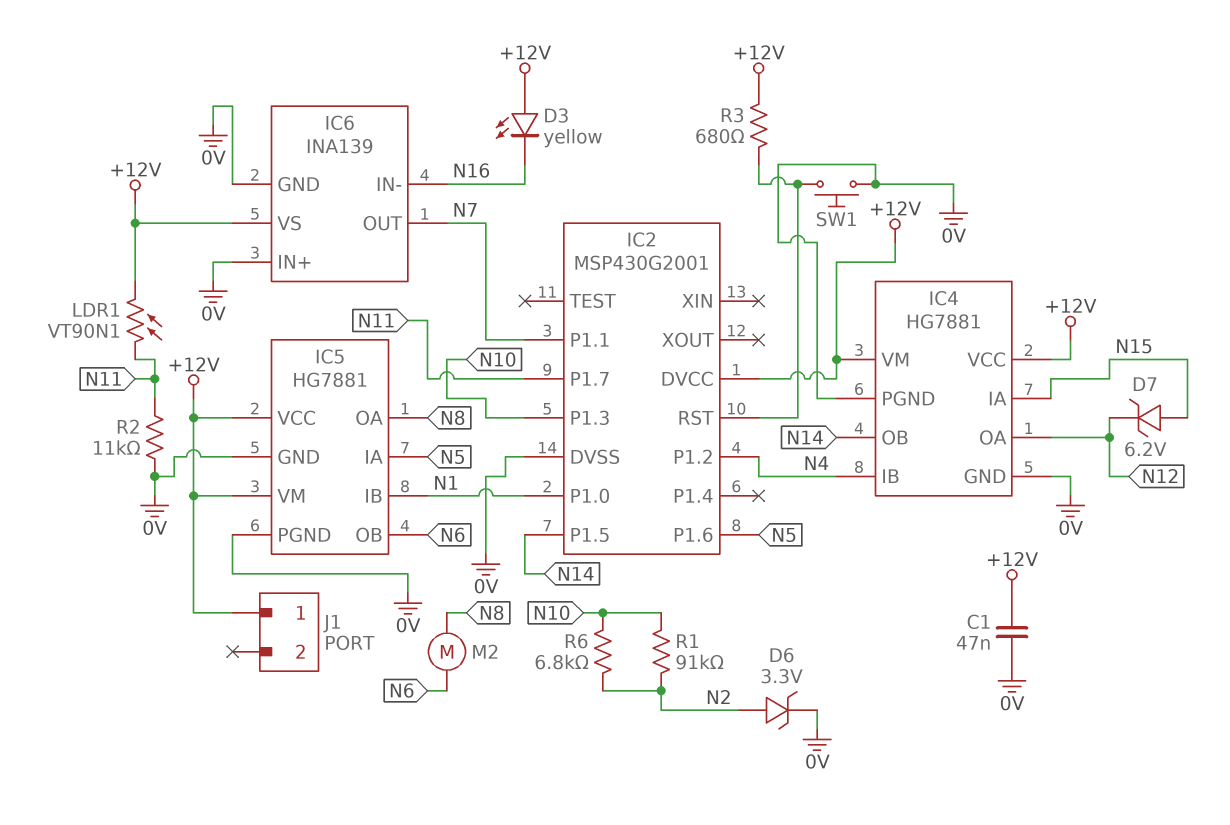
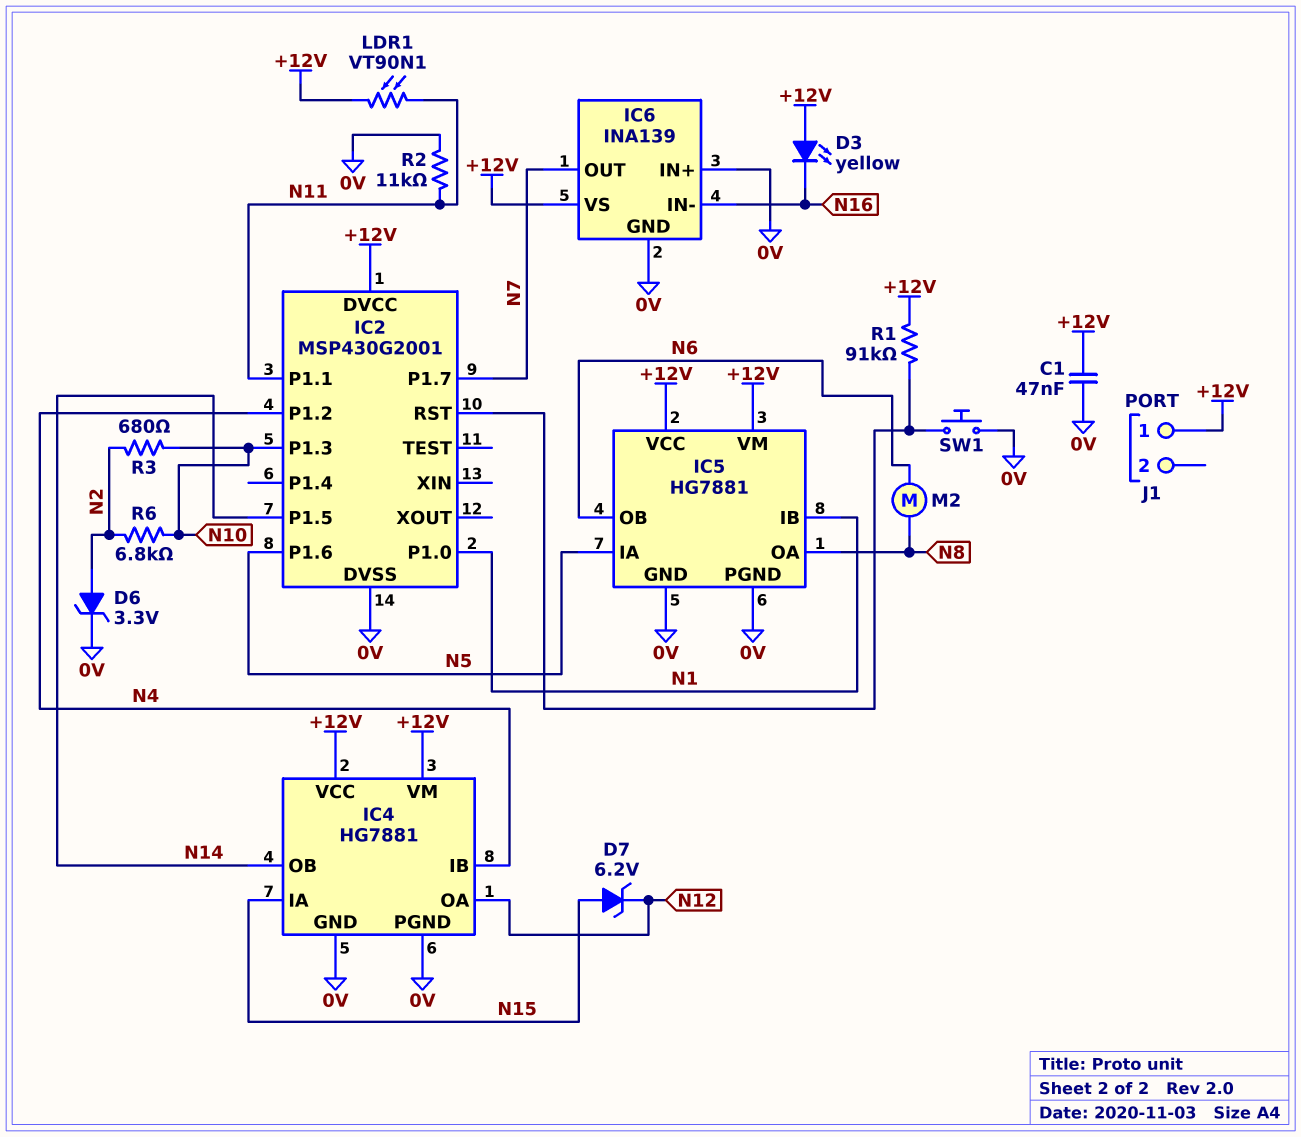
IC2 pin P1.1: N7 -> N11
IC2 pin P1.7: N11 -> N7
R1: 91k (N2, N10) -> 91k (+12V, IC2/RST)
R3: 680 (+12V, IC2/RST) -> 680 (N2, N10)

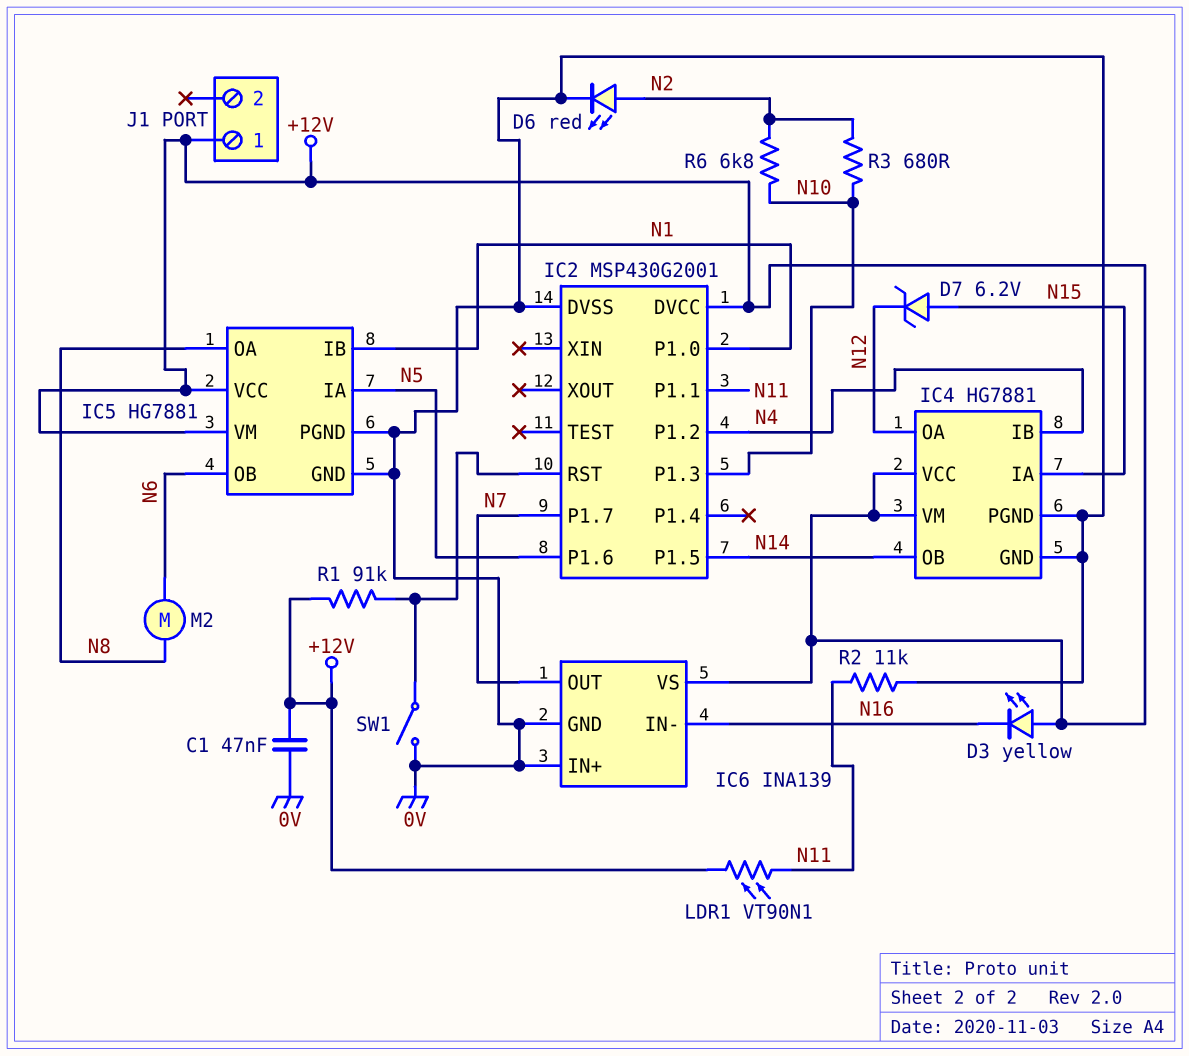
D6: zener 3.3V (A N2, K 0V) -> LED red (A N2, K 0V)
SW1: button (0V, IC2/RST) -> switch (0V, IC2/RST)

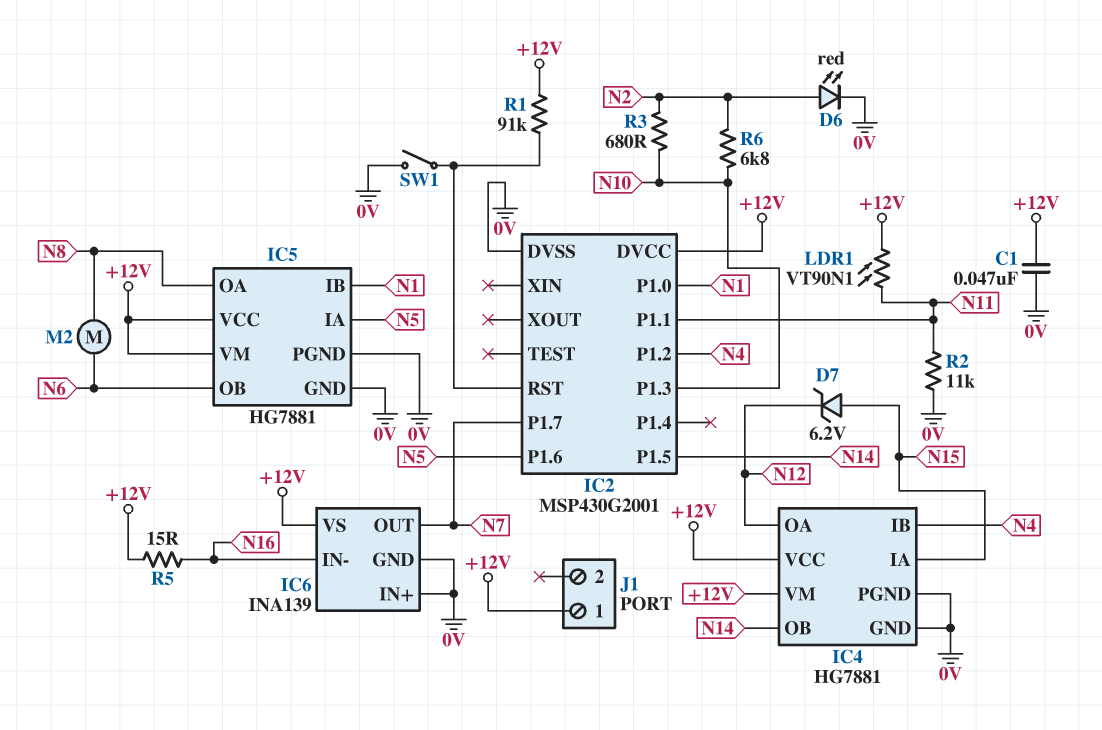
D3: LED yellow (A +12V, K N16) -> none
R5: none -> 15 (+12V, N16)

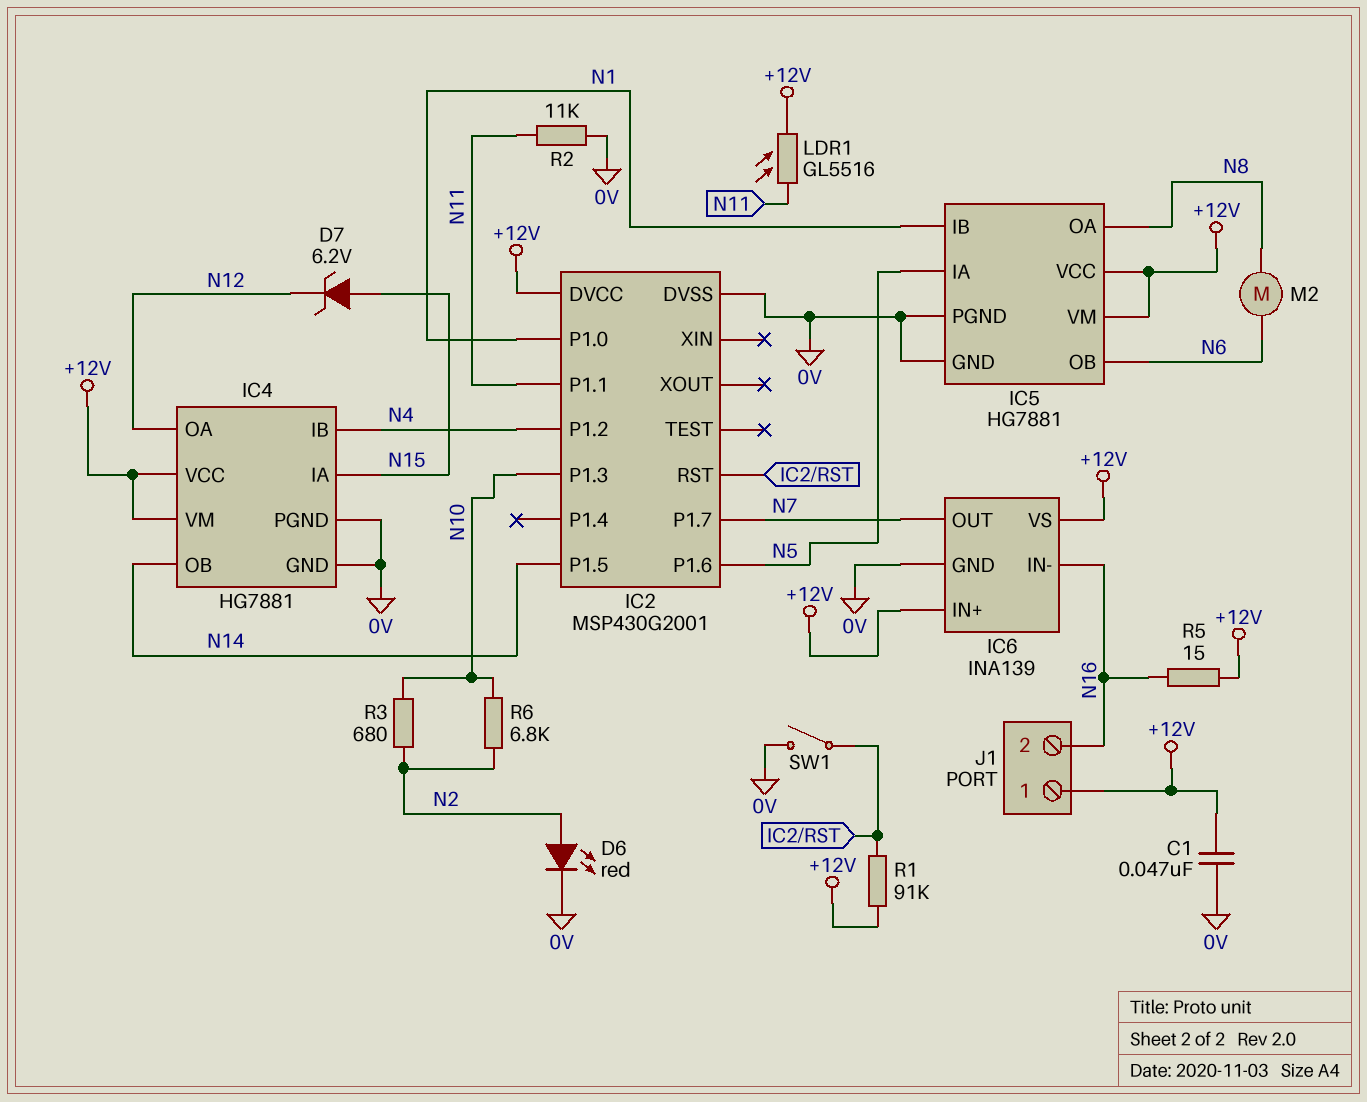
IC6 pin IN+: 0V -> +12V
J1 pin 2: none -> N16
LDR1: VT90N1 (+12V, N11) -> GL5516 (+12V, N11)

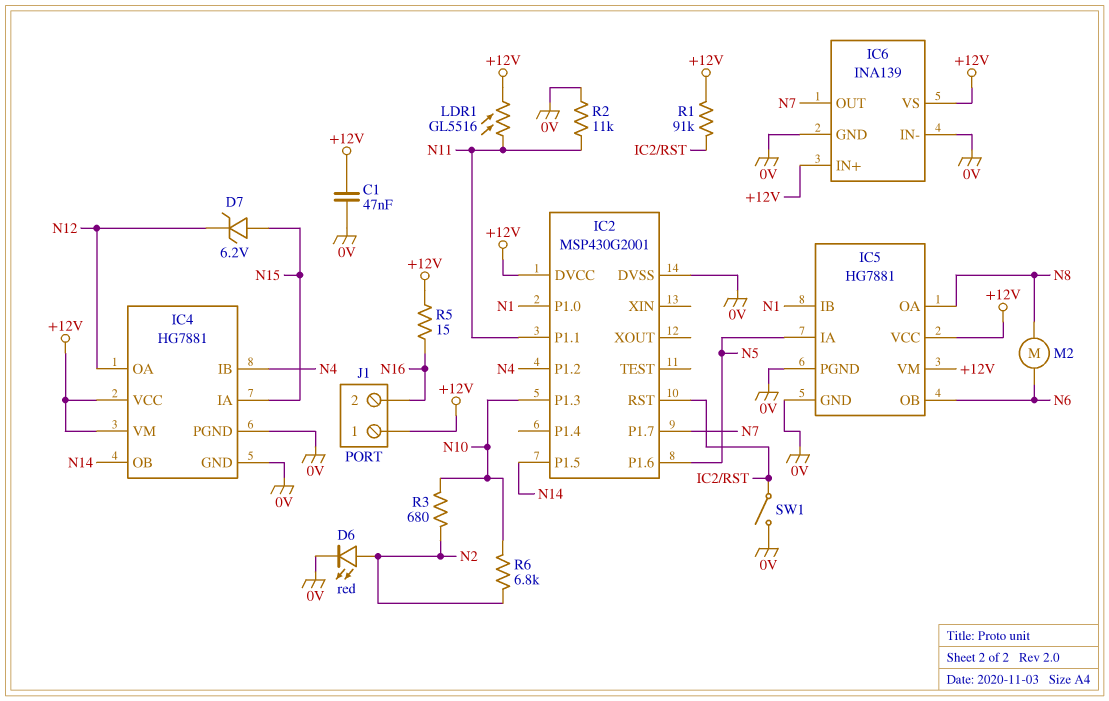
IC6 pin IN-: N16 -> 0V

